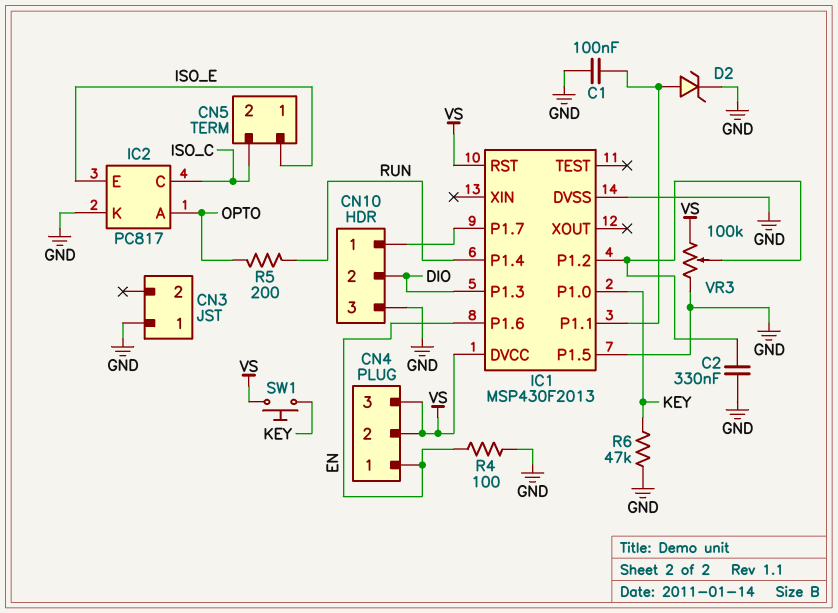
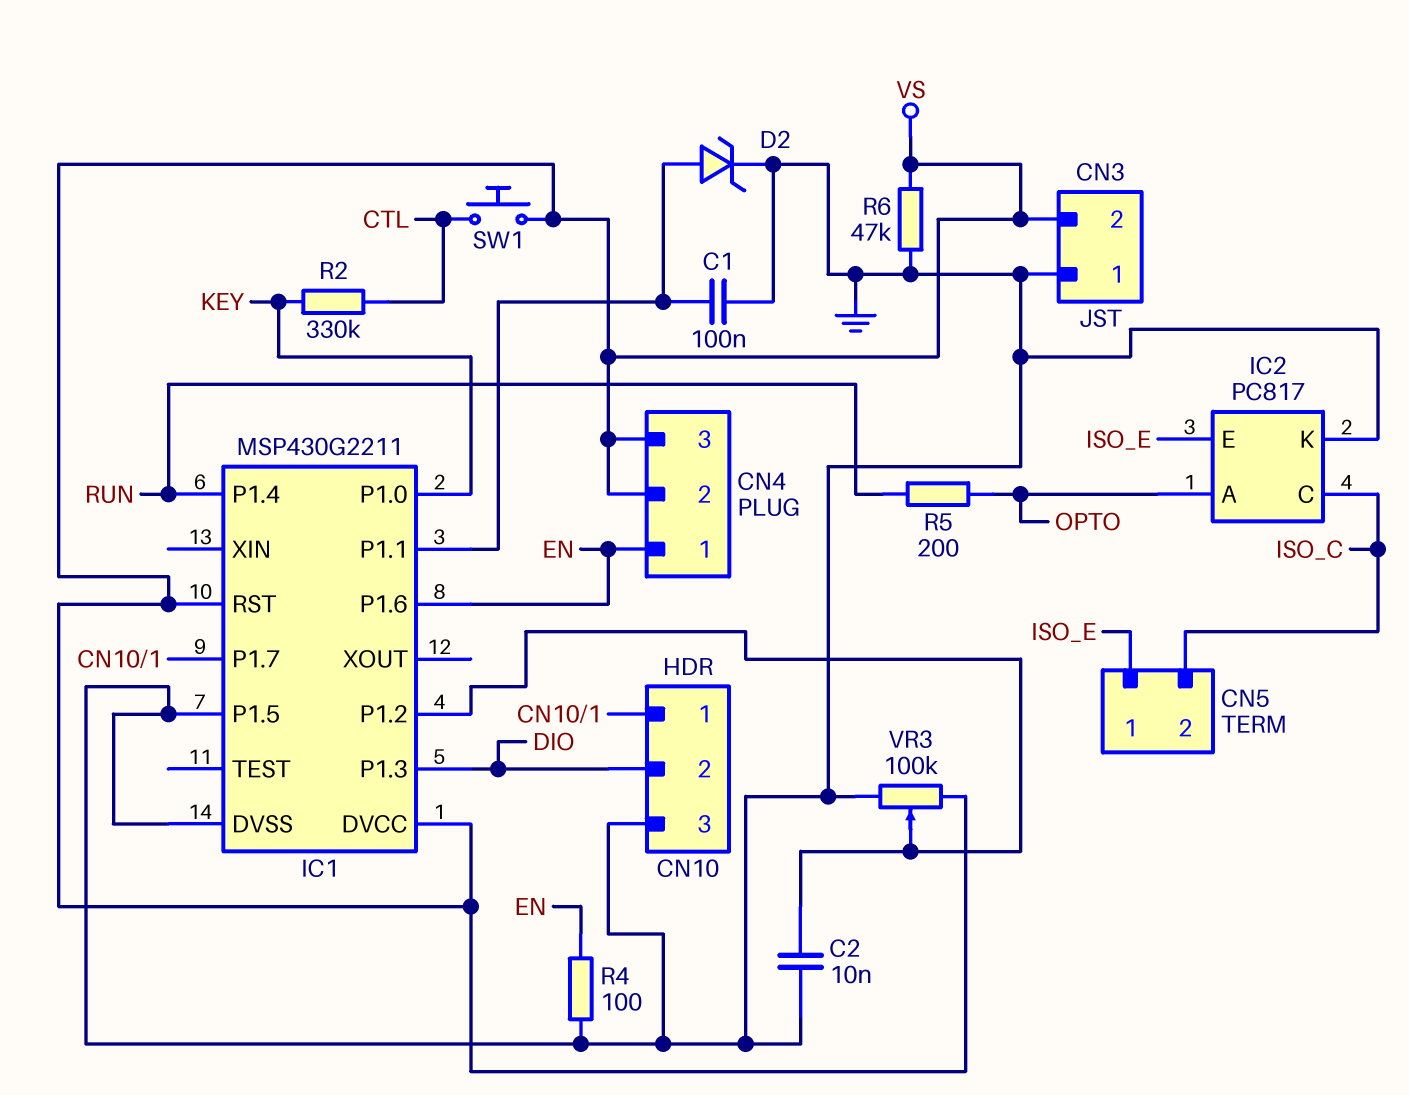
C2: 330nF (GND, IC1/P1.2) -> 10nF (GND, IC1/P1.2)
CN3 pin 2: none -> VS
IC1: MSP430F2013 -> MSP430G2211
R2: none -> 330k (CTL, KEY)
R6: 47k (GND, KEY) -> 47k (GND, VS)
SW1: button (KEY, VS) -> button (CTL, VS)

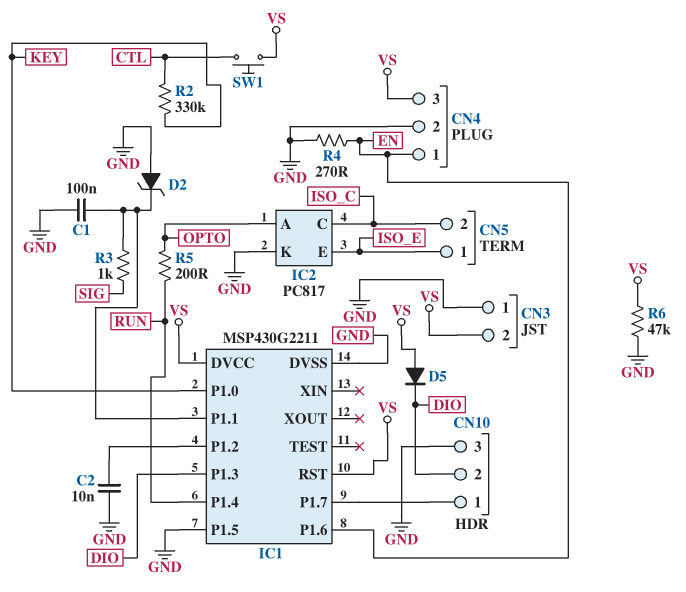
CN4 pin 2: VS -> GND
D2: zener (A IC1/P1.1, K GND) -> zener (A GND, K IC1/P1.1)
D5: none -> diode (A VS, K DIO)
R3: none -> 1k (IC1/P1.1, SIG)
R4: 100 (EN, GND) -> 270 (EN, GND)
VR3: 100k (GND, VS, wiper IC1/P1.2) -> none

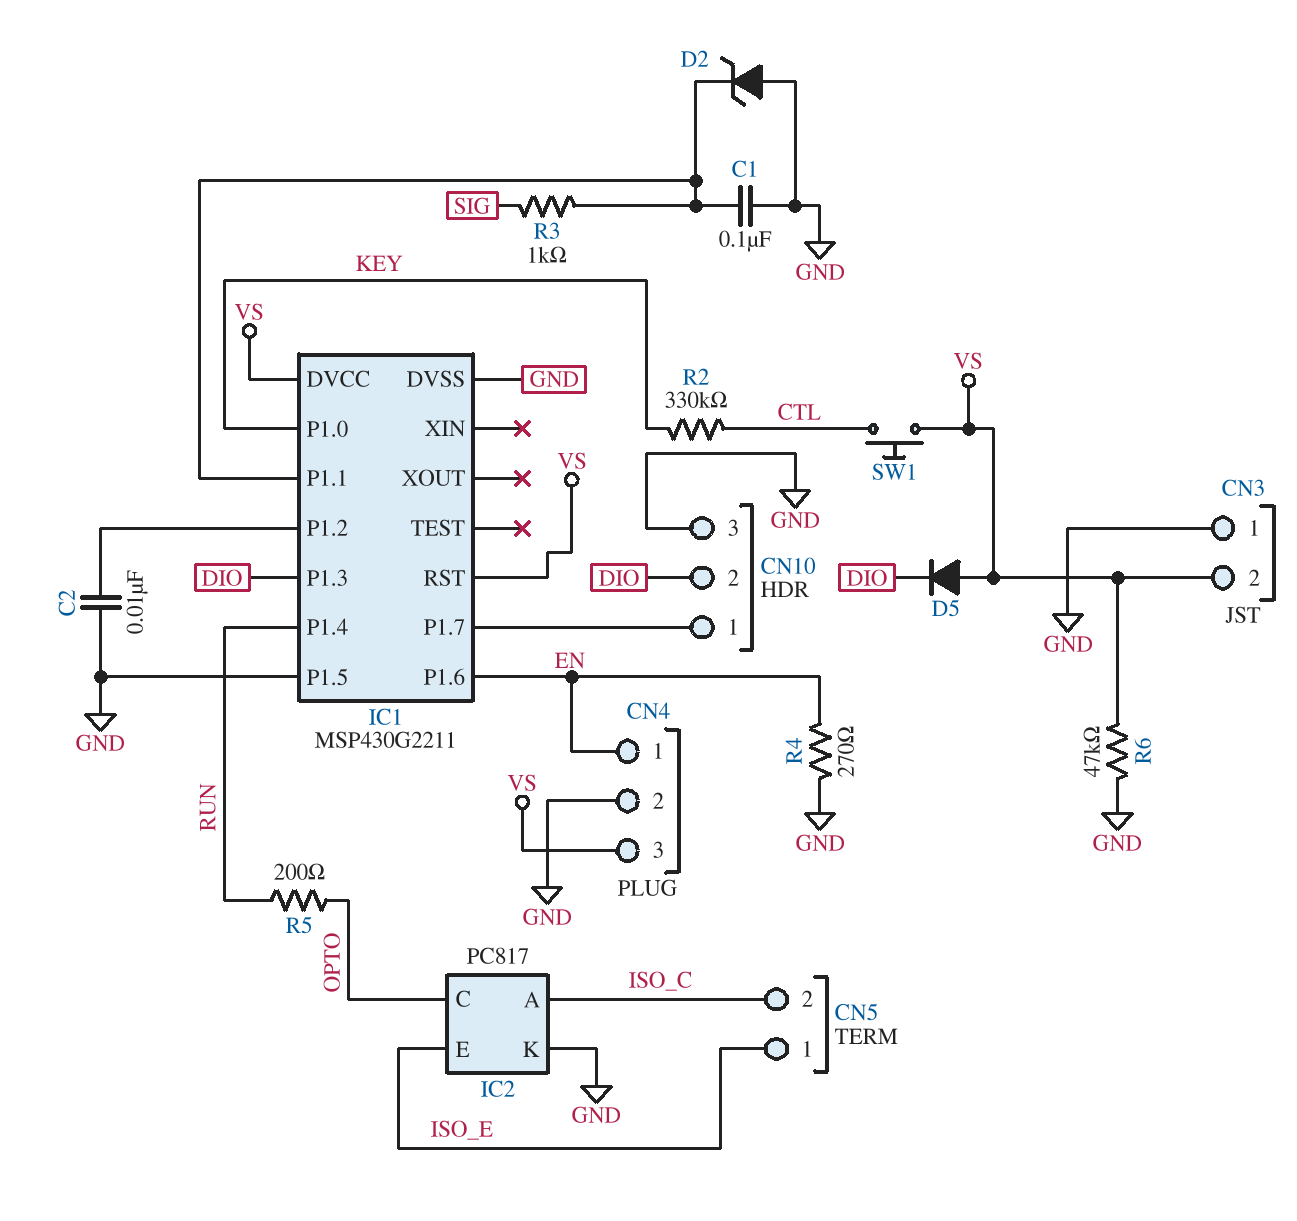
IC2 pin A: OPTO -> ISO_C
IC2 pin C: ISO_C -> OPTO

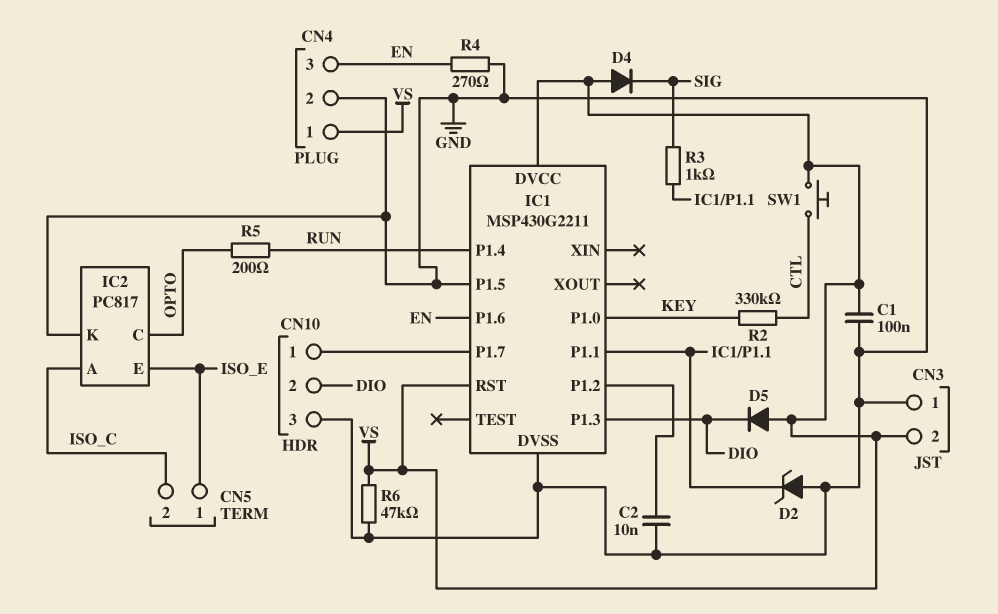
C1: 100nF (GND, IC1/P1.1) -> 100nF (GND, VS)
CN4 pin 1: EN -> VS
CN4 pin 3: VS -> EN
D4: none -> diode (A VS, K SIG)

